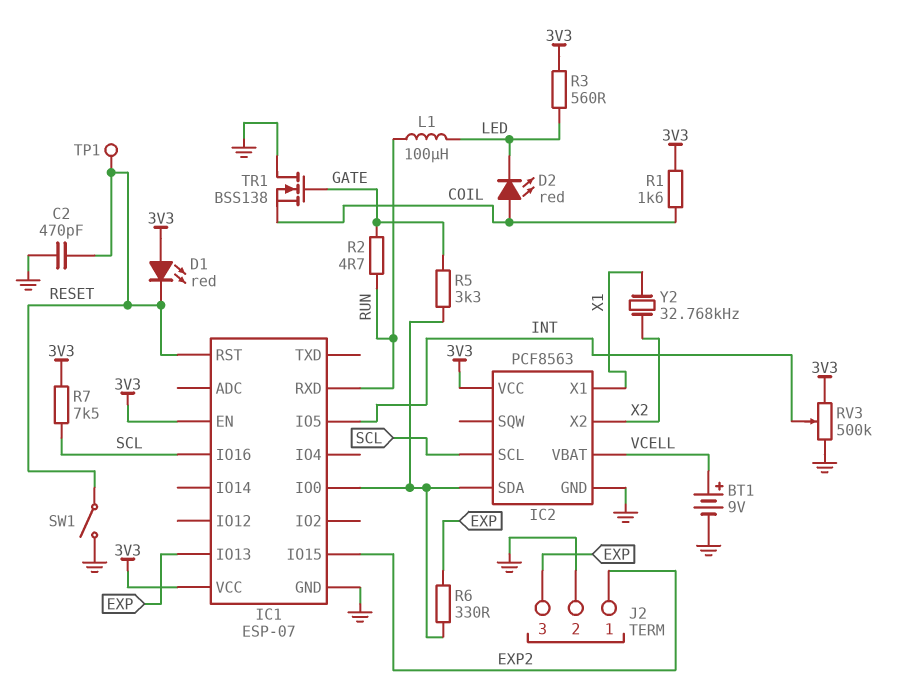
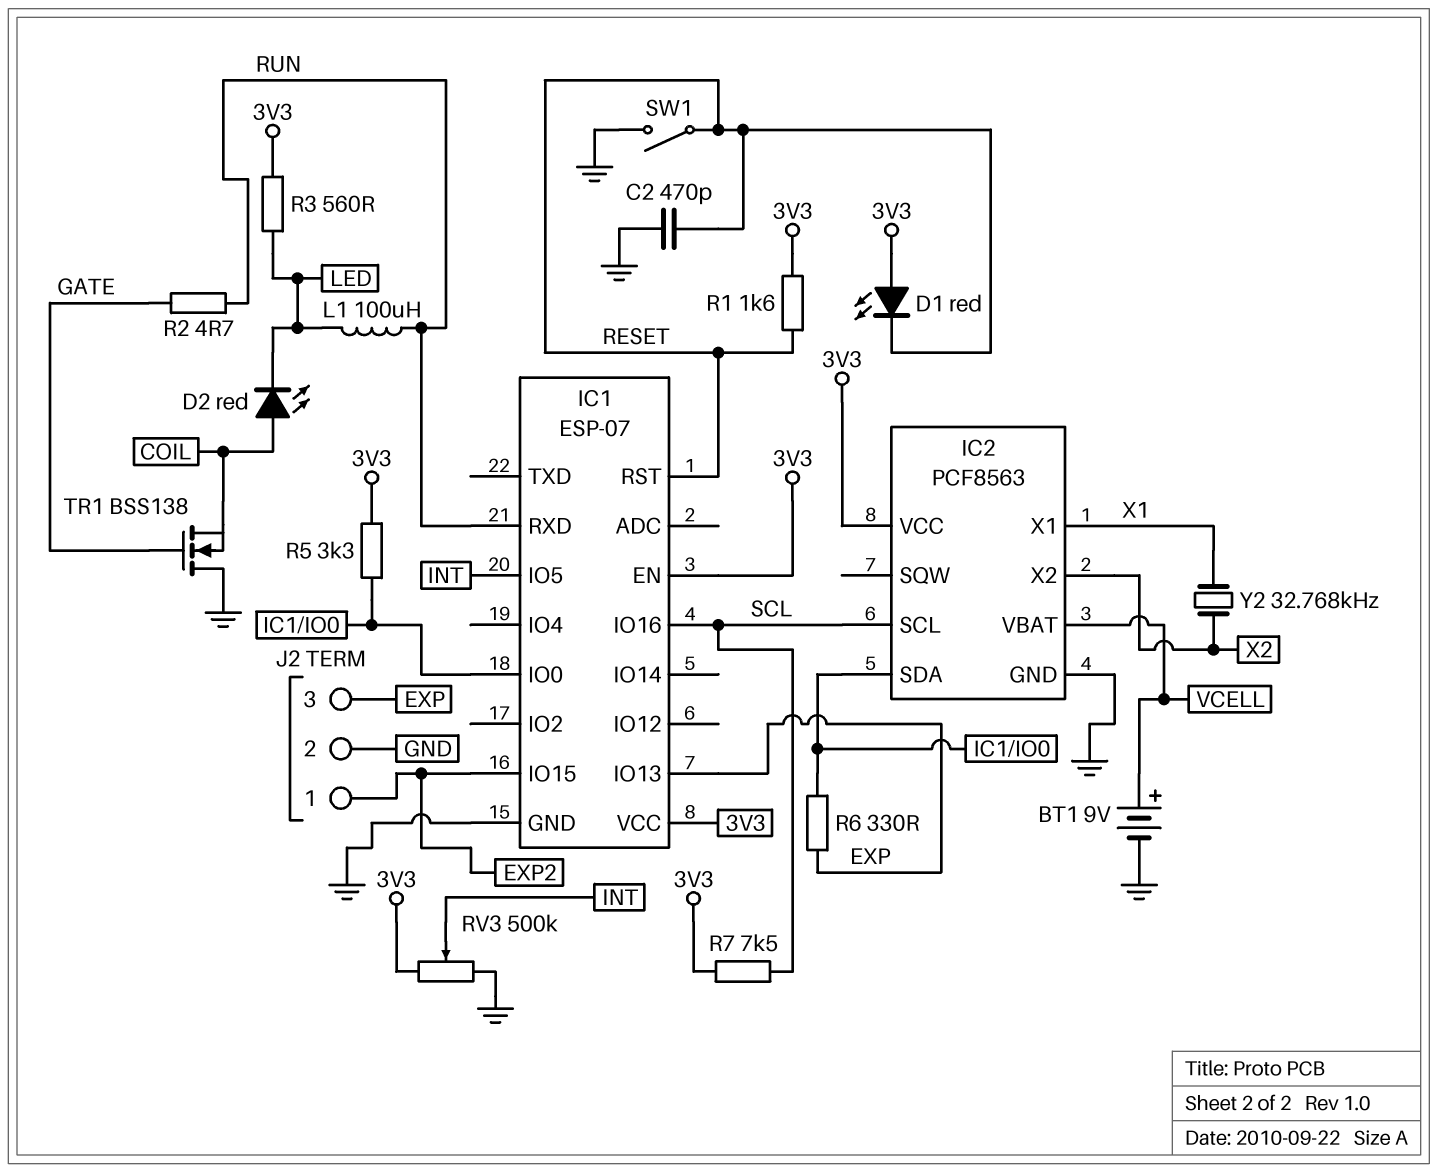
R1: 1.6k (3V3, COIL) -> 1.6k (3V3, RESET)
R5: 3.3k (GATE, IC1/IO0) -> 3.3k (3V3, IC1/IO0)
TP1: test point (RESET) -> none

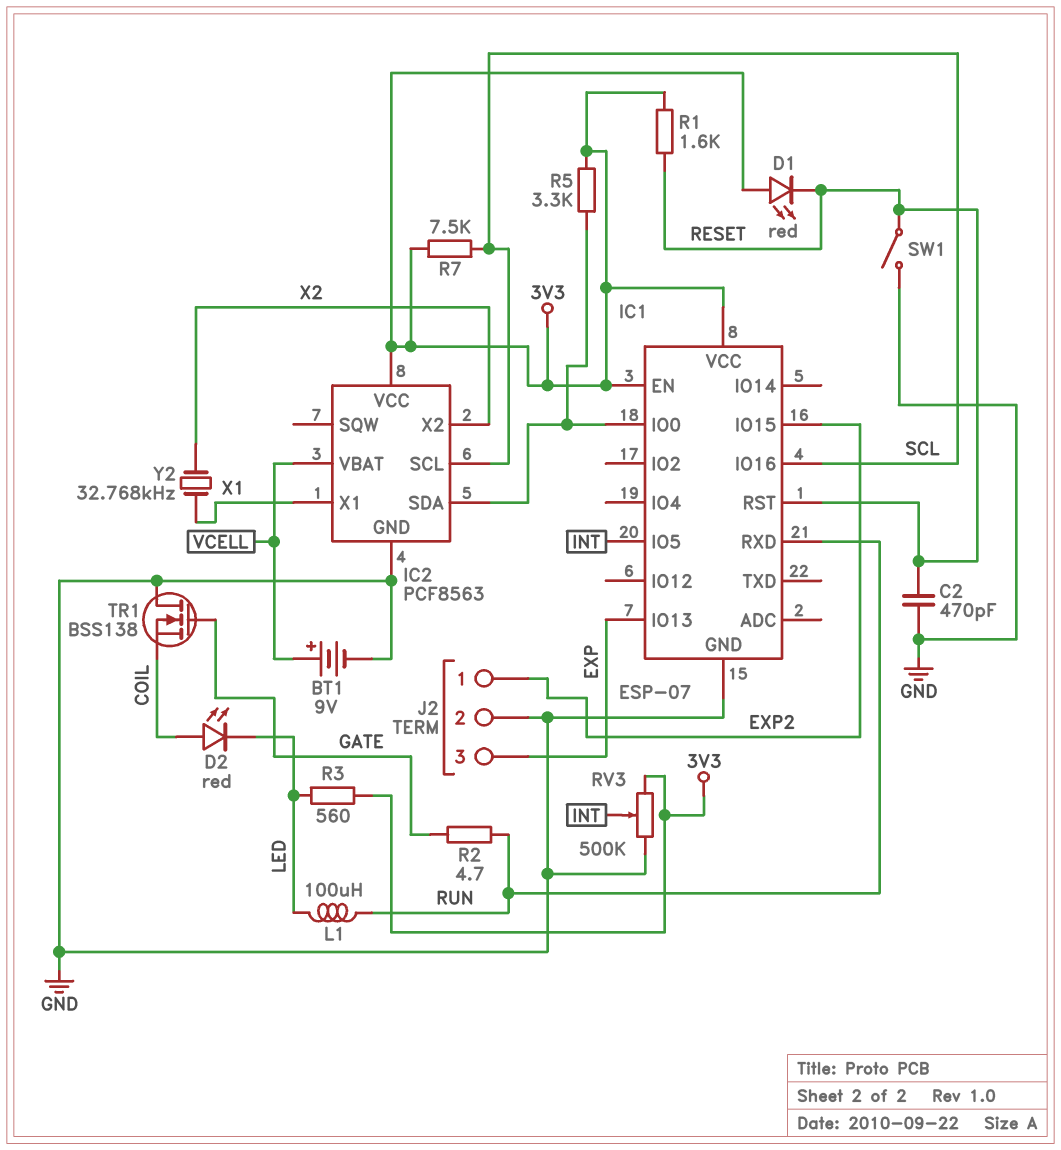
R6: 330 (EXP, IC1/IO0) -> none

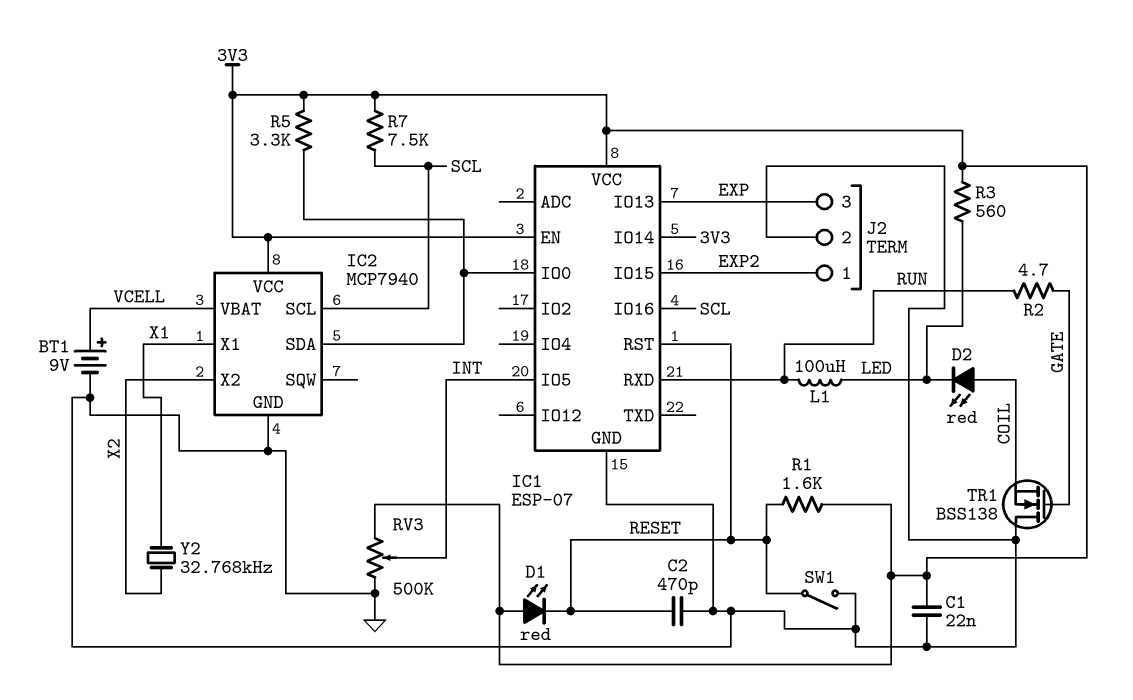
C1: none -> 22nF (3V3, GND)
IC1 pin IO14: none -> 3V3
IC2: PCF8563 -> MCP7940

